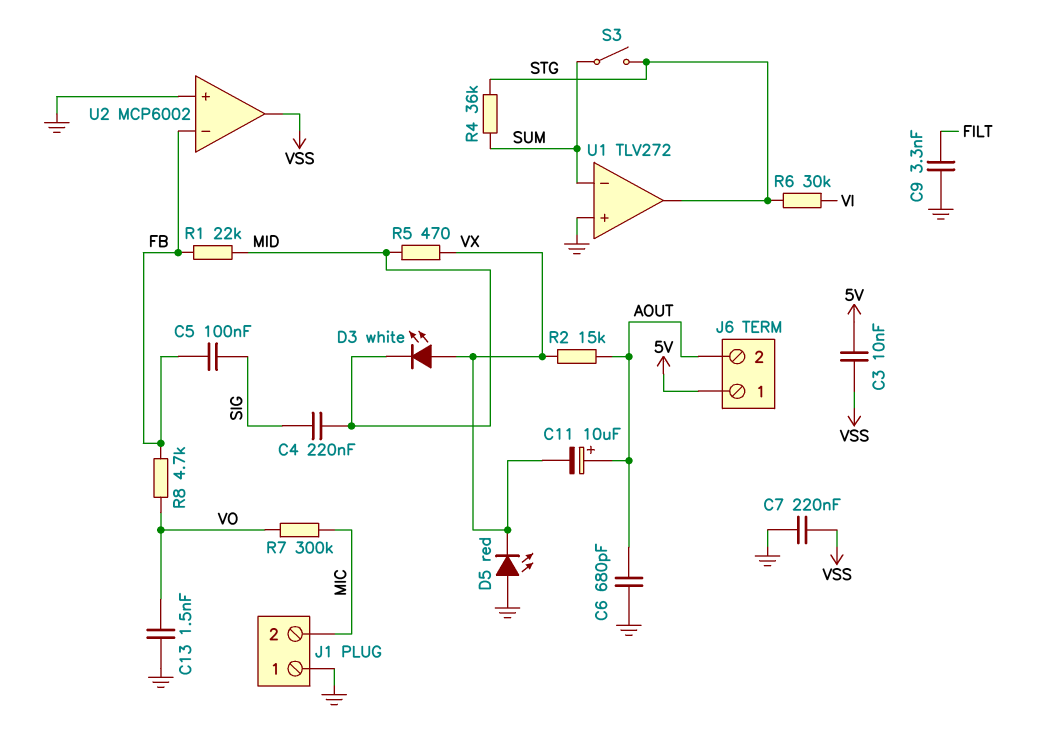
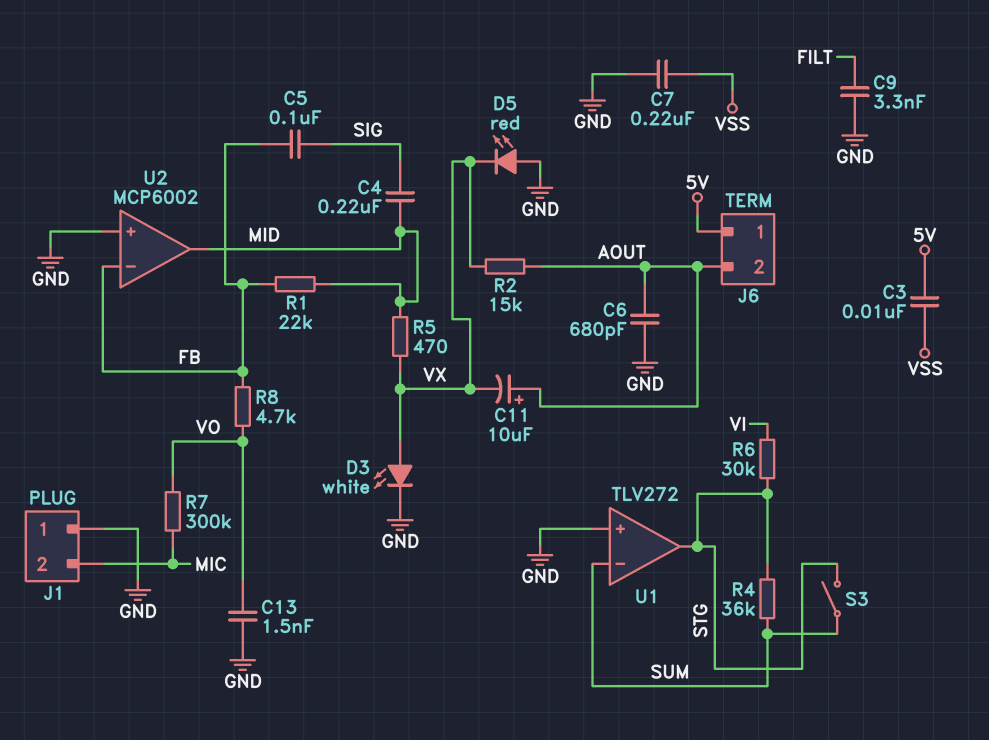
D3: LED white (A VX, K MID) -> LED white (A VX, K GND)
U2 pin out: VSS -> MID

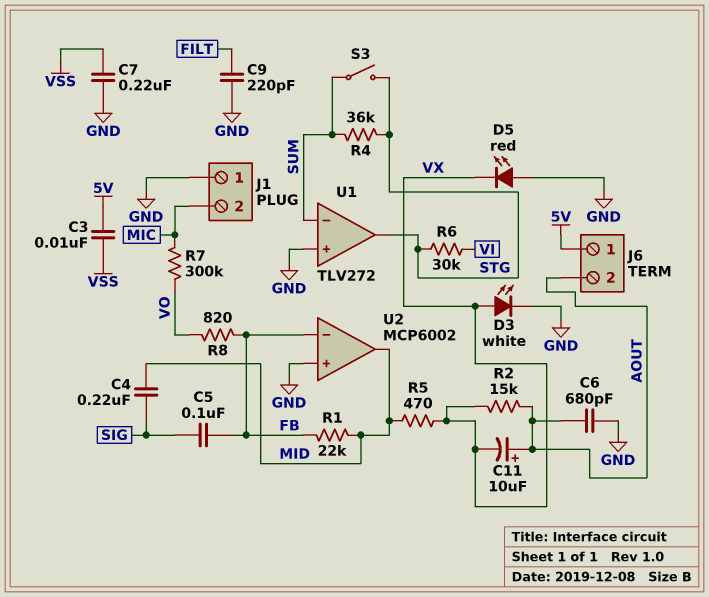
C9: 3.3nF (FILT, GND) -> 220pF (FILT, GND)
C13: 1.5nF (GND, VO) -> none
R8: 4.7k (FB, VO) -> 820 (FB, VO)

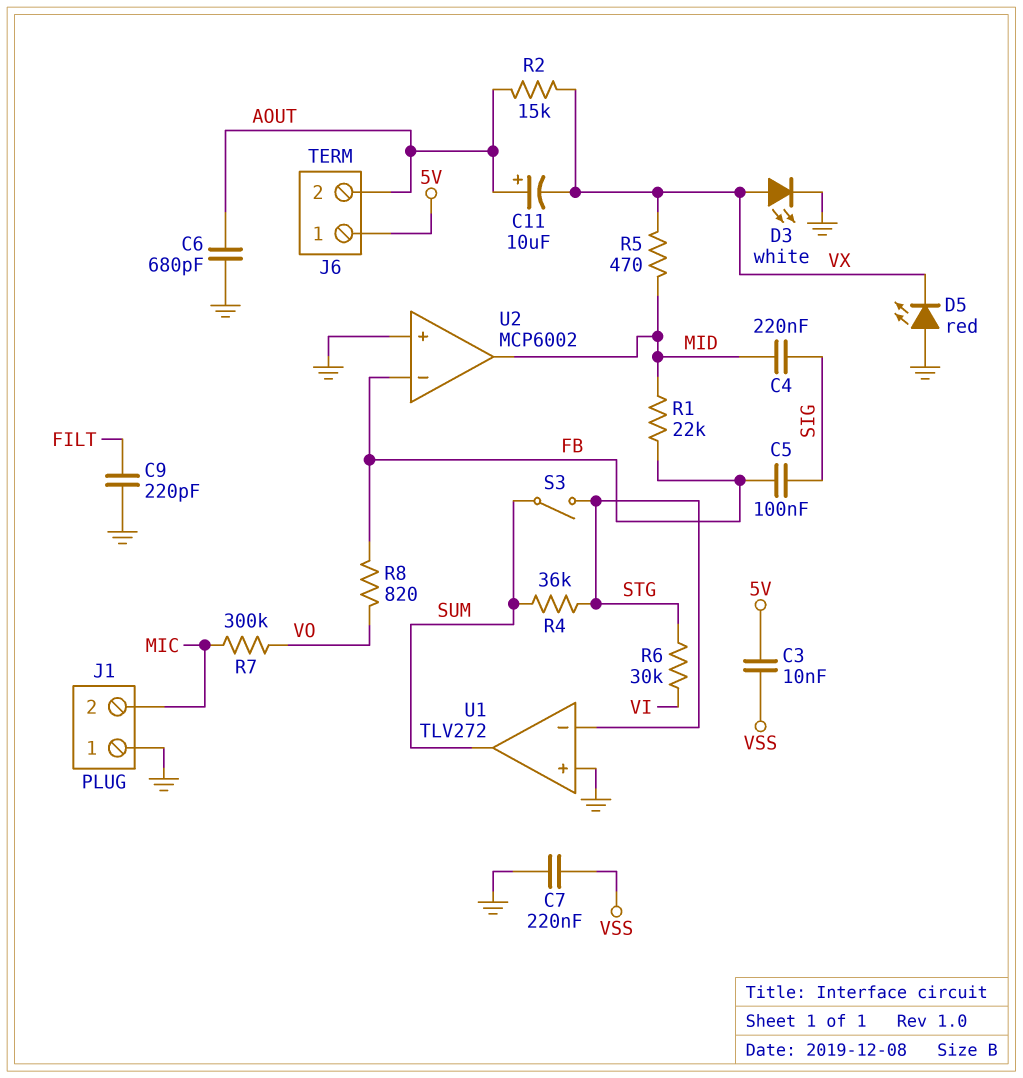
U1 pin in-: SUM -> STG
U1 pin out: STG -> SUM

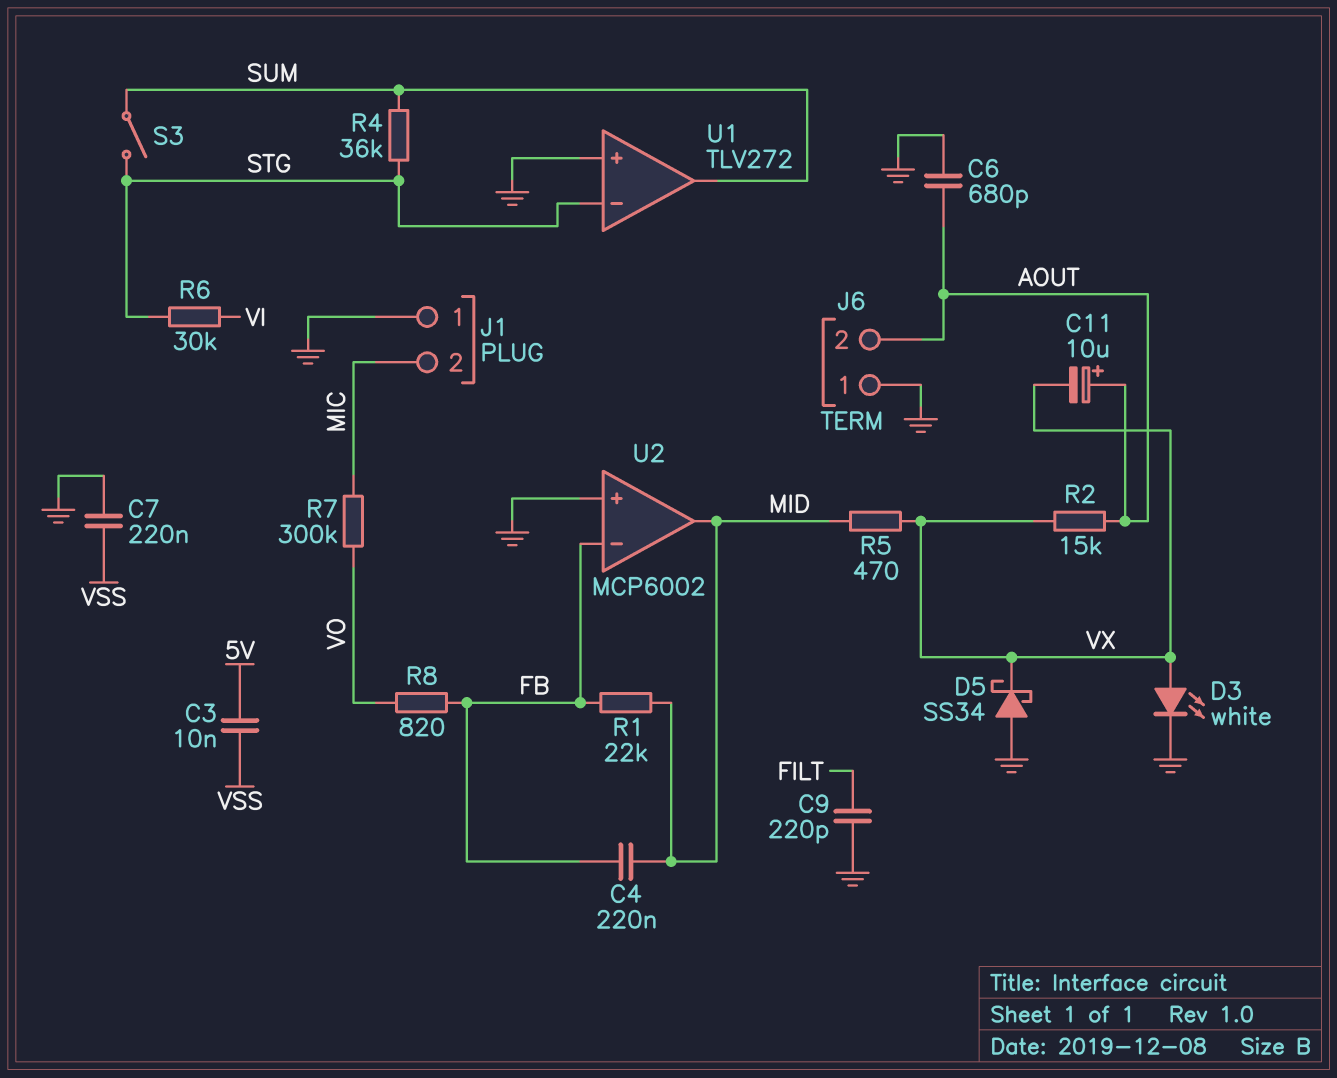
C4: 220nF (MID, SIG) -> 220nF (FB, MID)
C5: 100nF (FB, SIG) -> none
D5: LED red (A GND, K VX) -> schottky SS34 (A GND, K VX)
J6 pin 1: 5V -> GND

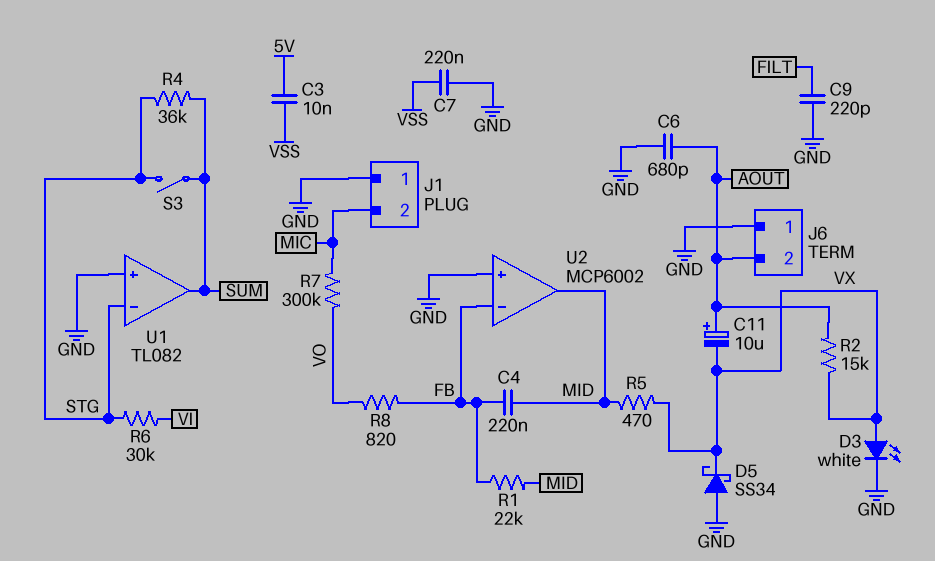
U1: TLV272 -> TL082

